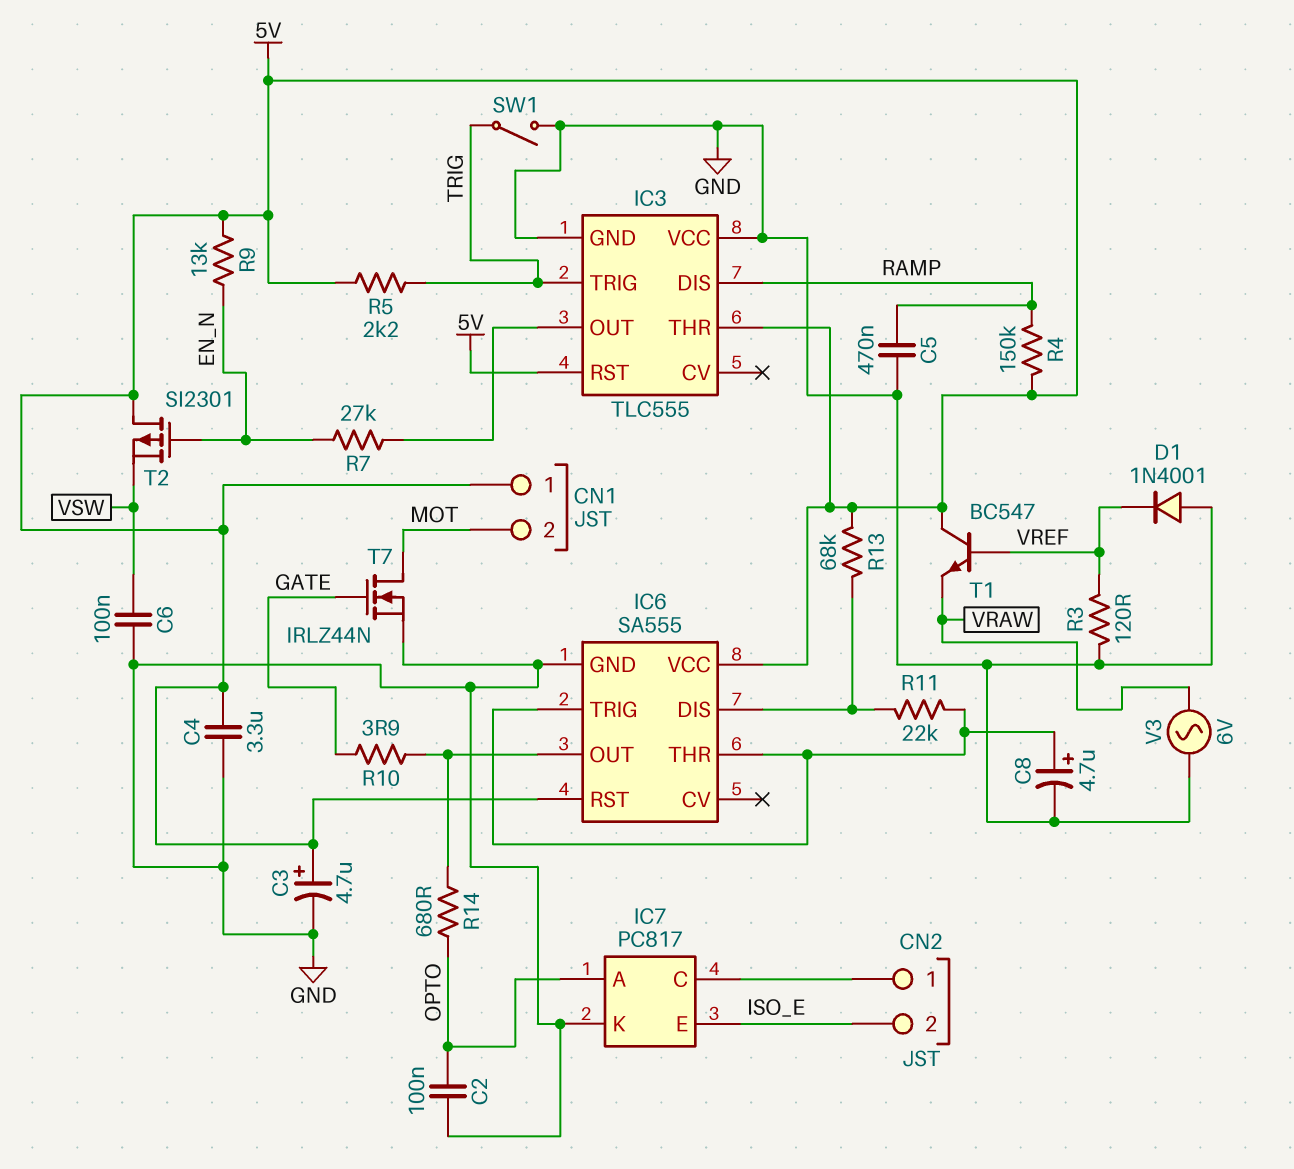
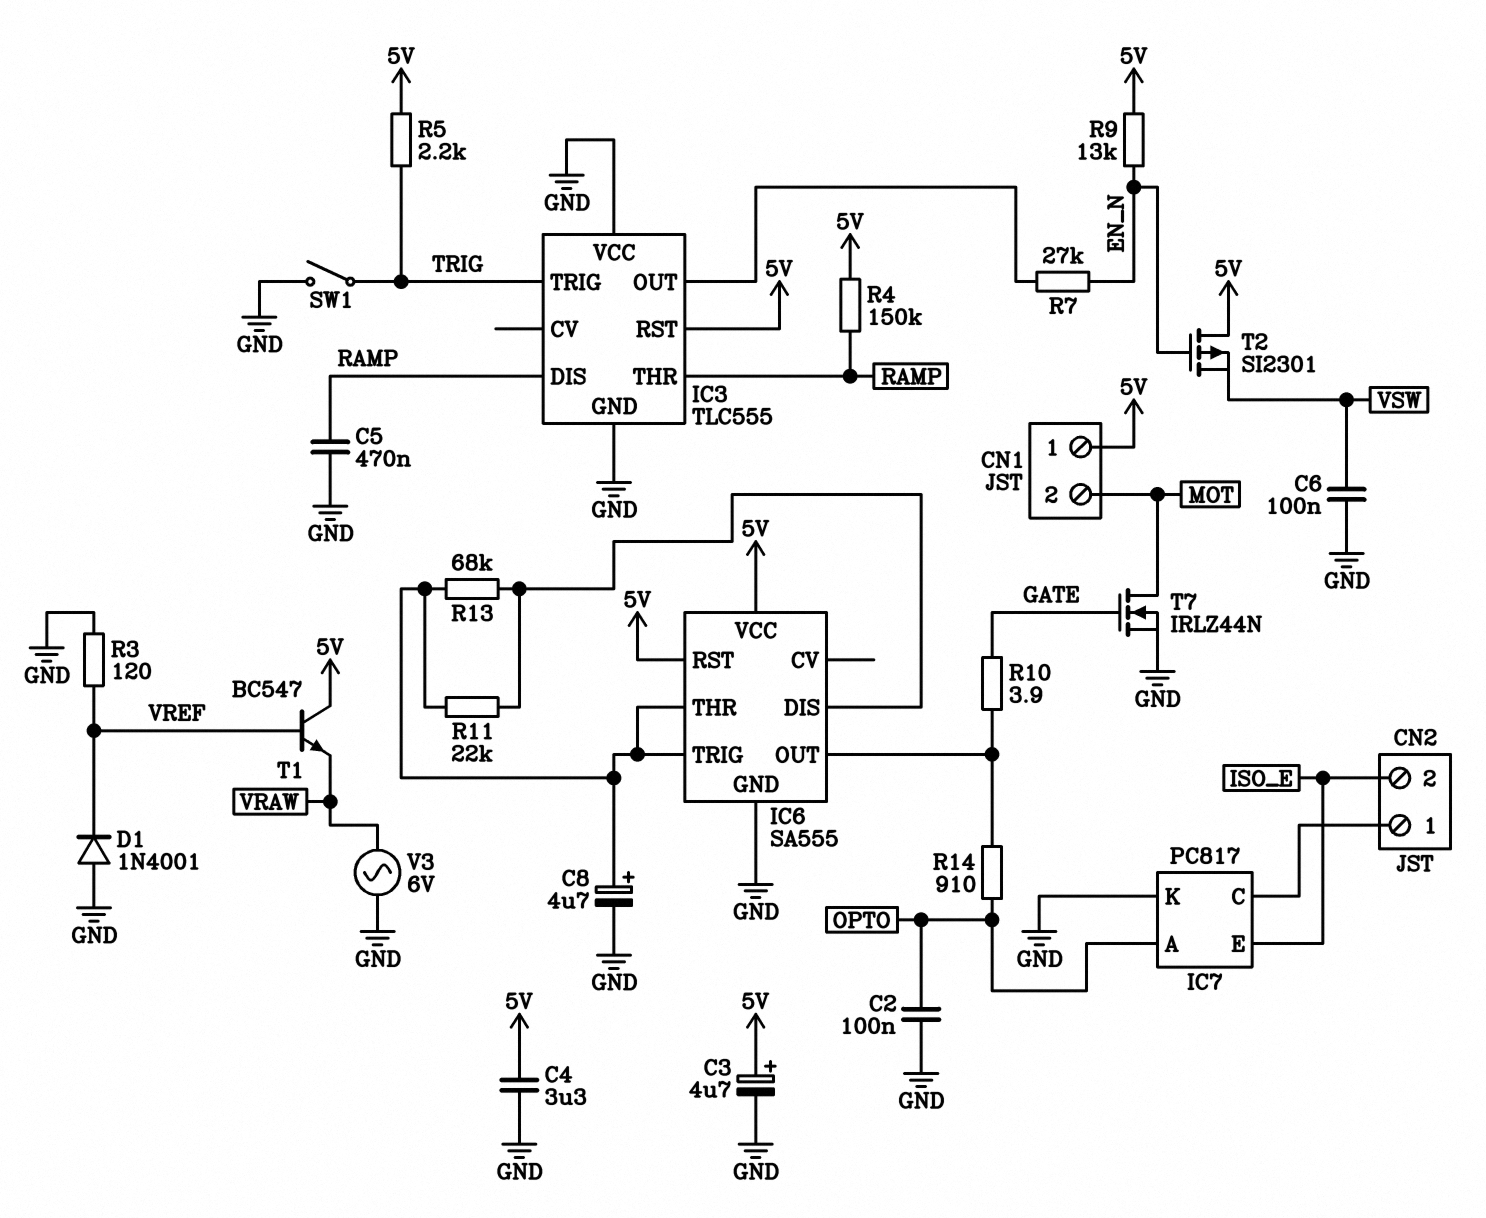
IC3 pin THR: 5V -> RAMP
R13: 68k (5V, IC6/DIS) -> 68k (IC6/DIS, IC6/THR)
R14: 680 (IC6/OUT, OPTO) -> 910 (IC6/OUT, OPTO)

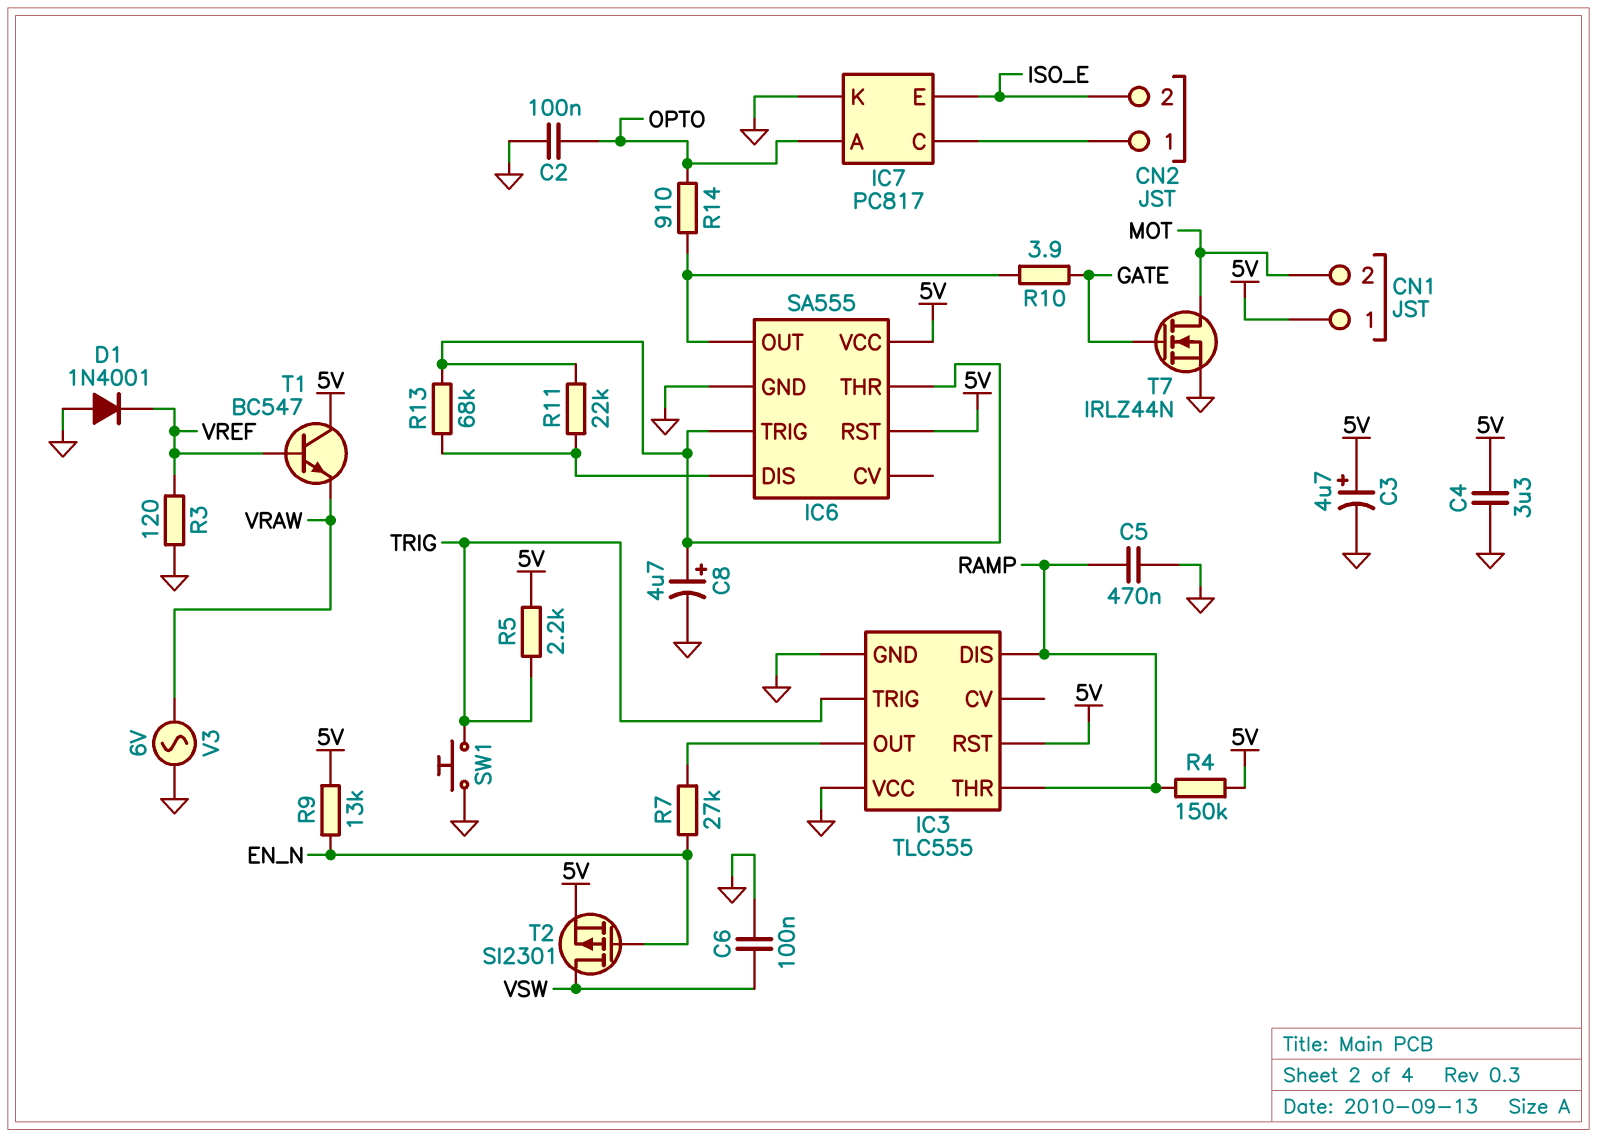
SW1: switch (GND, TRIG) -> button (GND, TRIG)
T2: PMOS SI2301 (G EN_N, D 5V, S VSW) -> PMOS SI2301 (G EN_N, D VSW, S 5V)

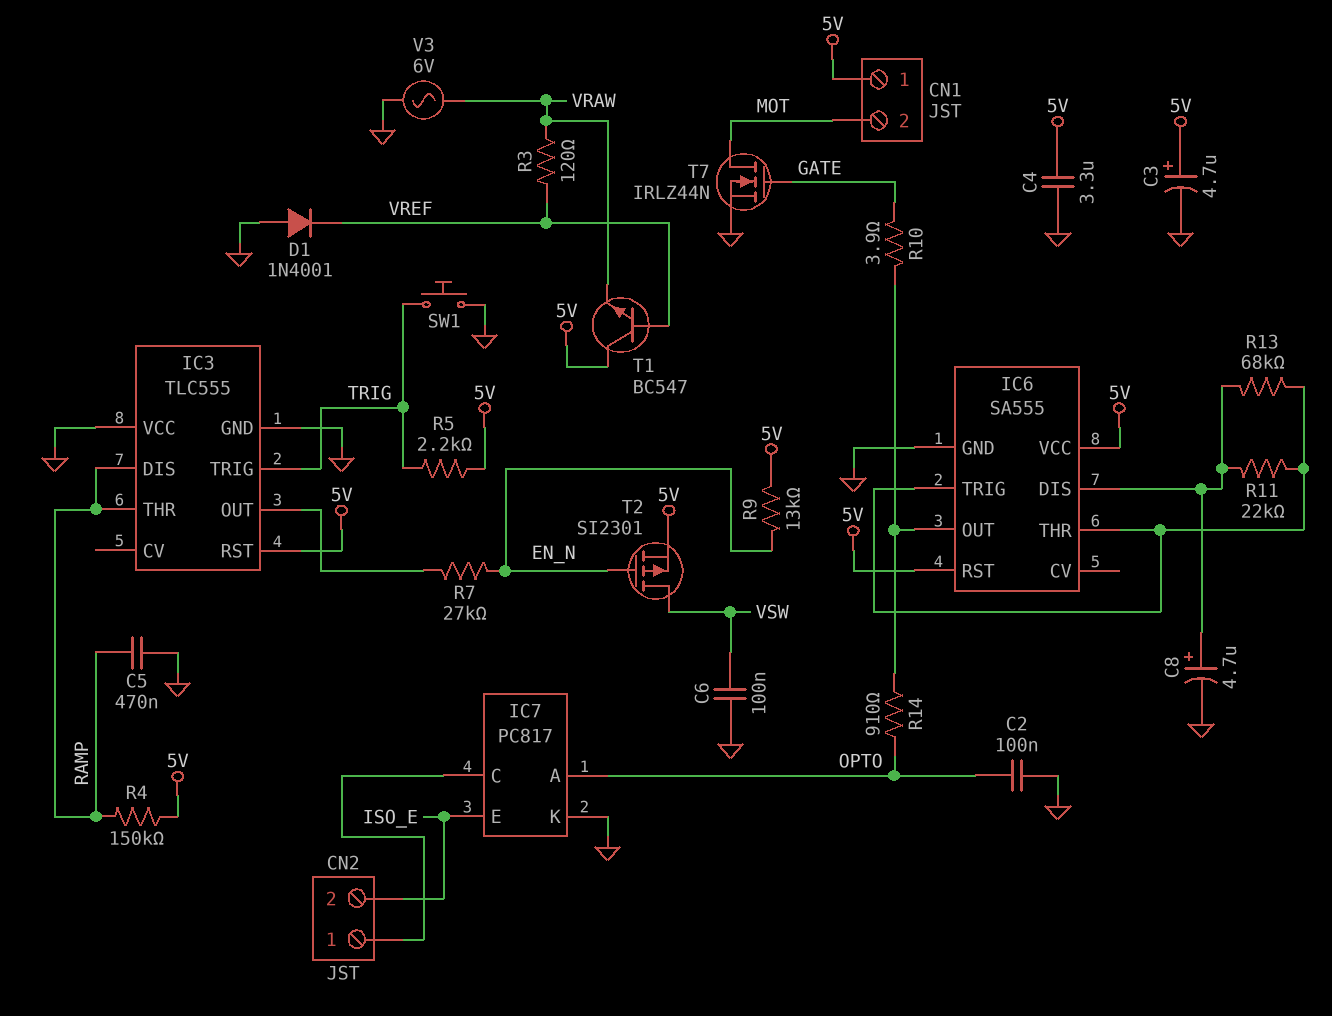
C8: 4.7uF (plus IC6/THR, minus GND) -> 4.7uF (plus IC6/DIS, minus GND)
R3: 120 (GND, VREF) -> 120 (VRAW, VREF)

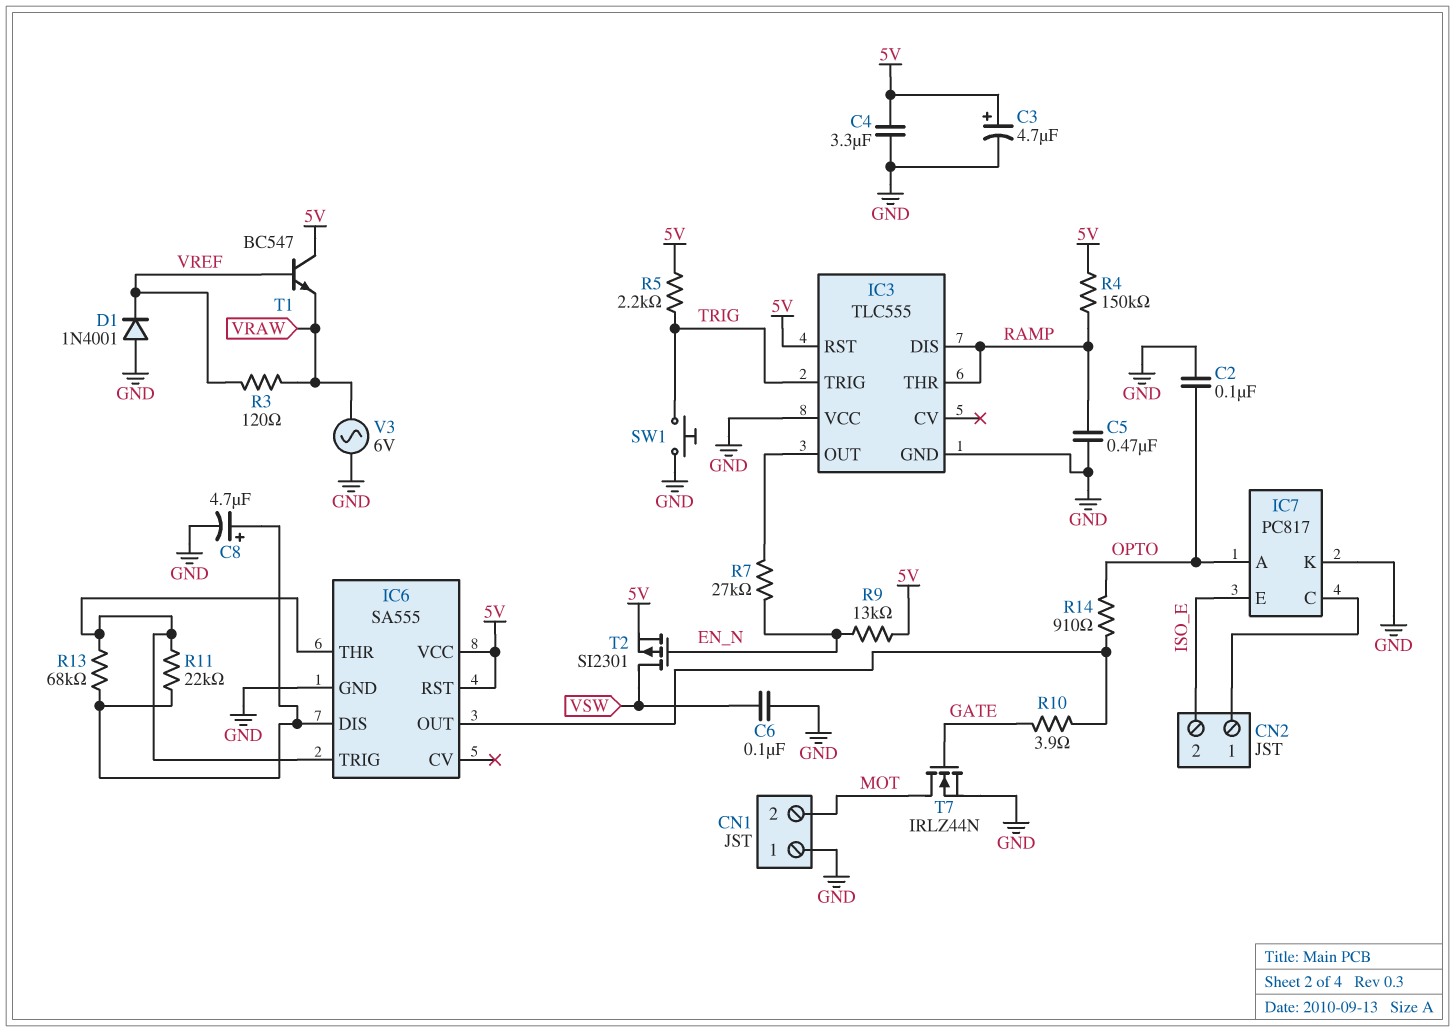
CN1 pin 1: 5V -> GND

